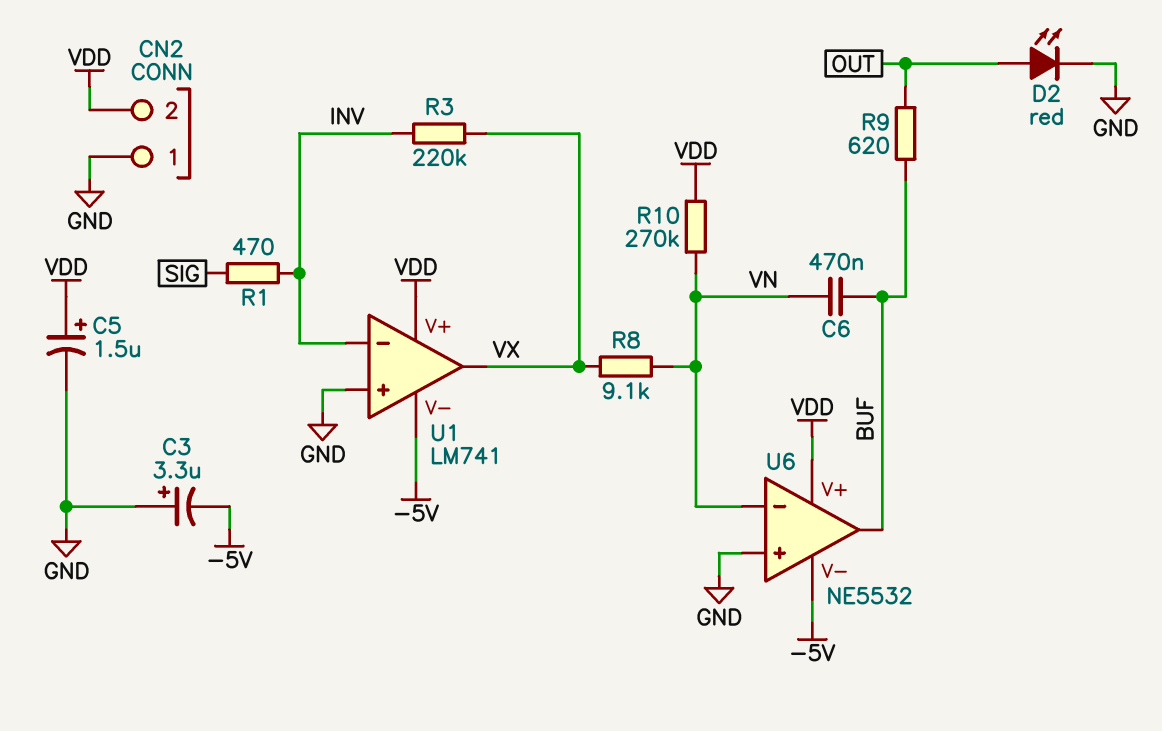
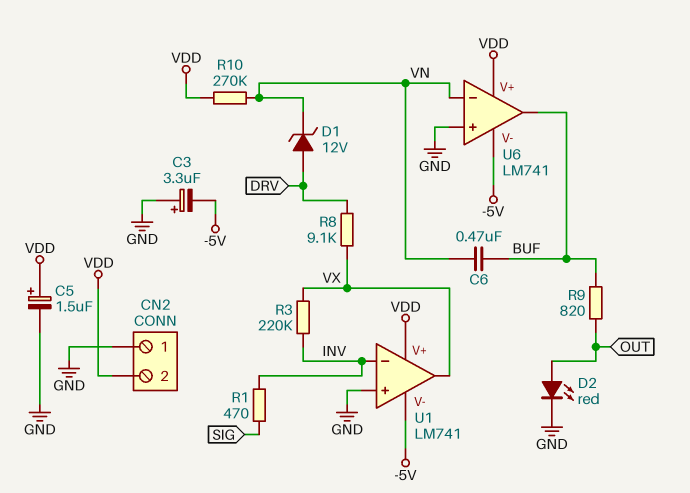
D1: none -> zener 12V (A DRV, K VN)
R8: 9.1k (VN, VX) -> 9.1k (DRV, VX)
R9: 620 (BUF, OUT) -> 820 (BUF, OUT)
U6: NE5532 -> LM741

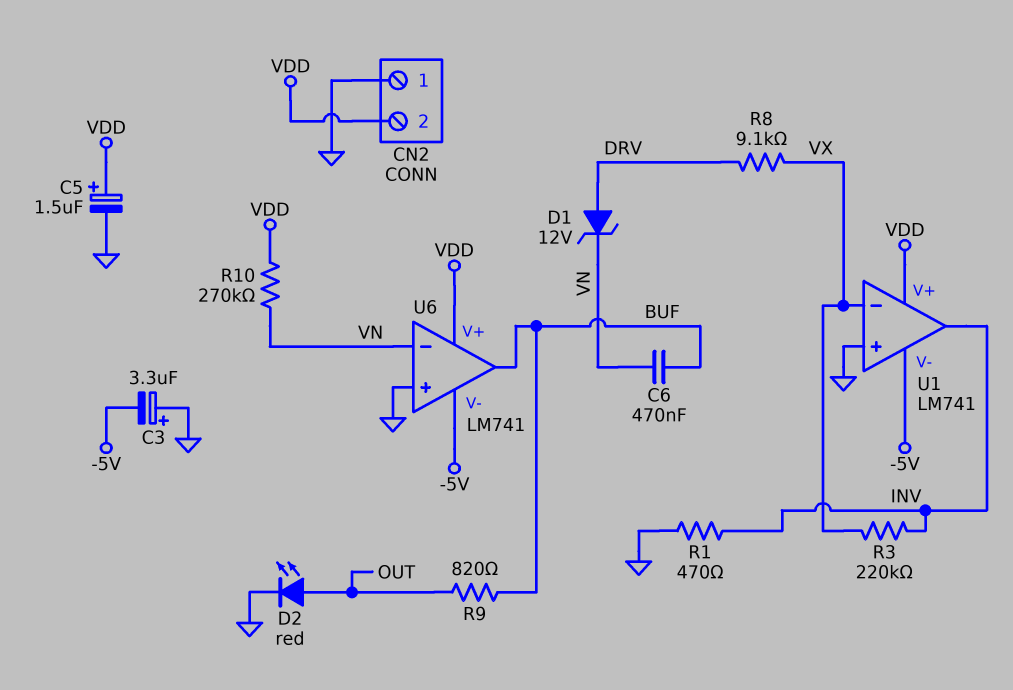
R1: 470 (INV, SIG) -> 470 (GND, INV)
U1 pin in-: INV -> VX
U1 pin out: VX -> INV

